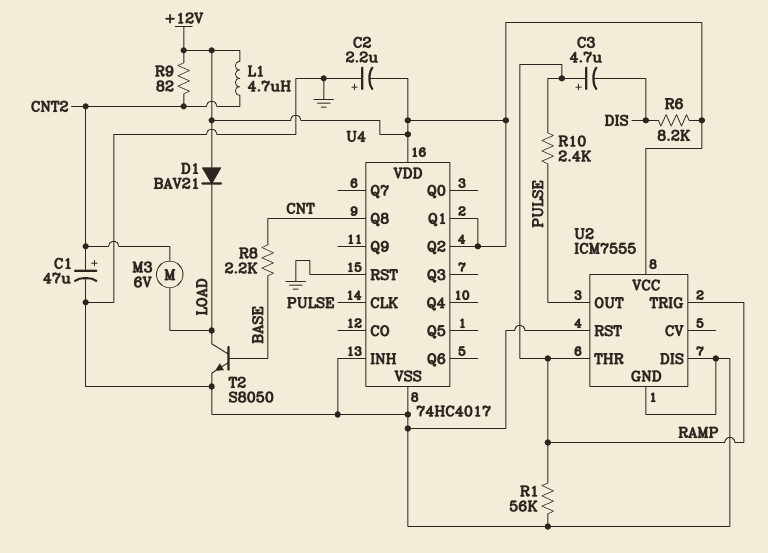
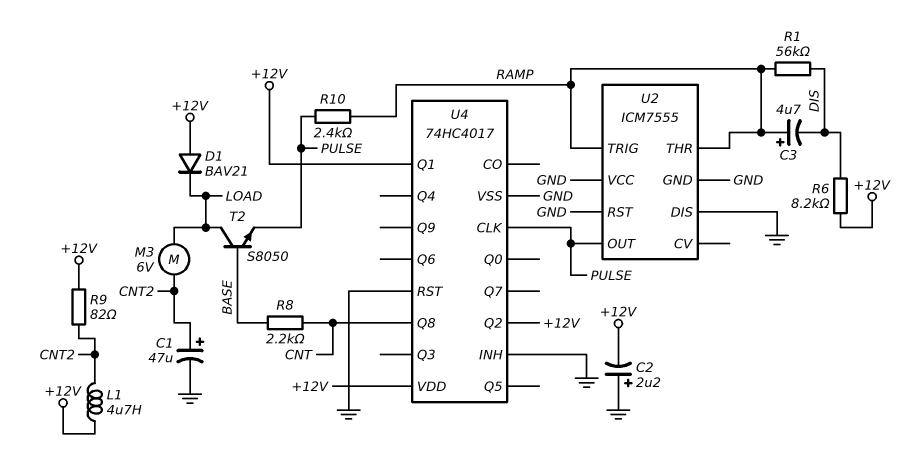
R1: 56k (GND, RAMP) -> 56k (DIS, RAMP)
T2: NPN S8050 (B BASE, C LOAD, E GND) -> NPN S8050 (B BASE, C LOAD, E PULSE)
U2 pin VCC: +12V -> GND

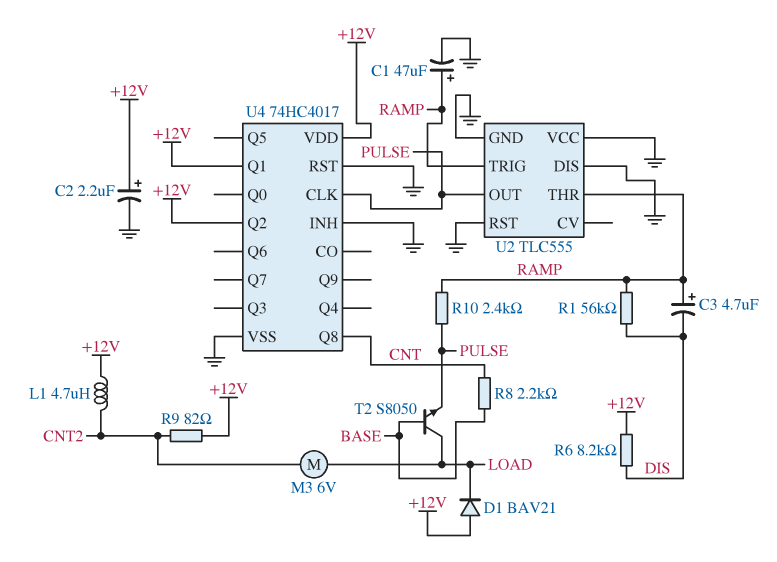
C1: 47uF (plus CNT2, minus GND) -> 47uF (plus RAMP, minus GND)
C2: 2.2uF (plus GND, minus +12V) -> 2.2uF (plus +12V, minus GND)
U2: ICM7555 -> TLC555

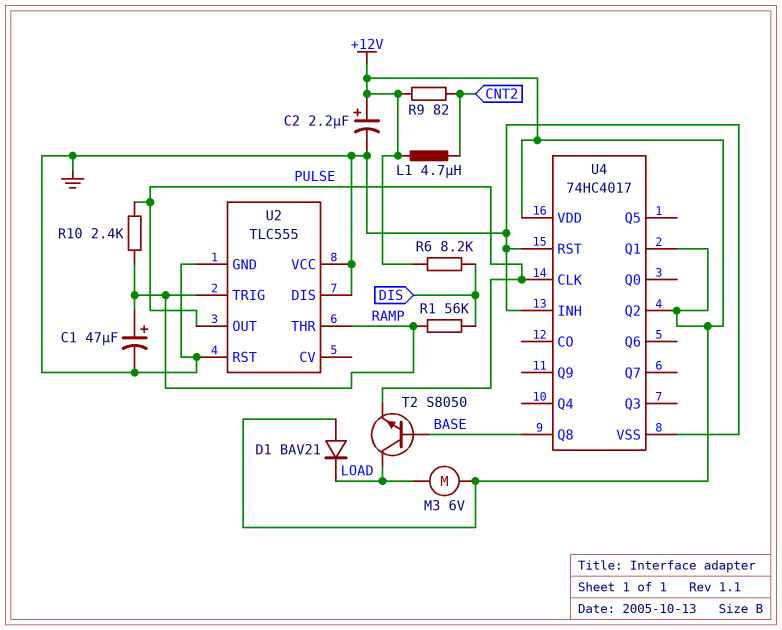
C3: 4.7uF (plus RAMP, minus DIS) -> none
M3: motor 6V (CNT2, LOAD) -> motor 6V (+12V, LOAD)
R8: 2.2k (BASE, CNT) -> none
U4 pin Q8: CNT -> BASE

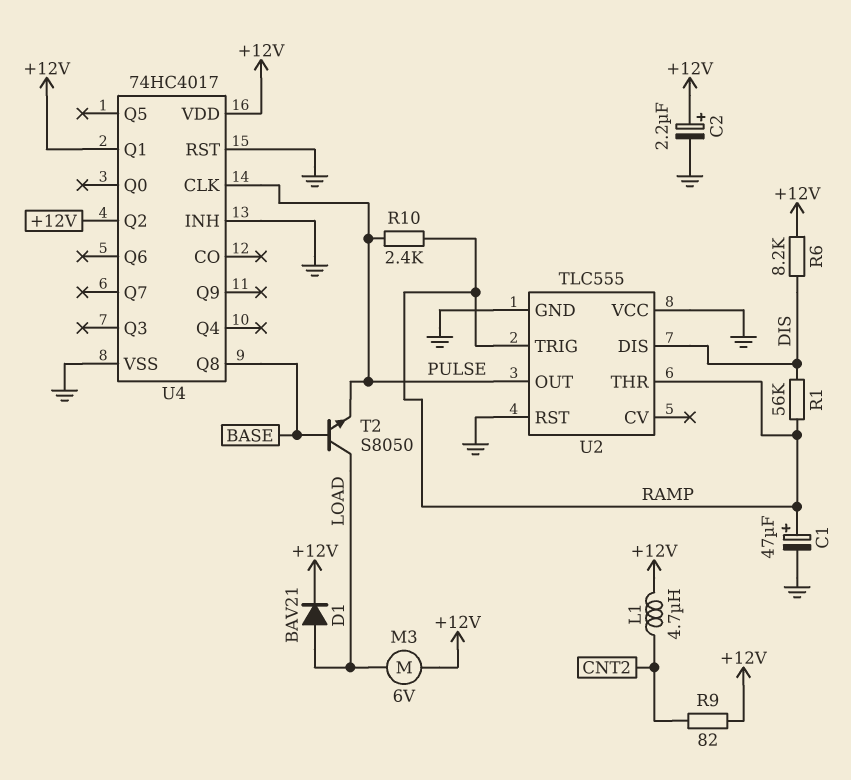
D1: diode BAV21 (A +12V, K LOAD) -> diode BAV21 (A LOAD, K +12V)
U2 pin DIS: GND -> DIS

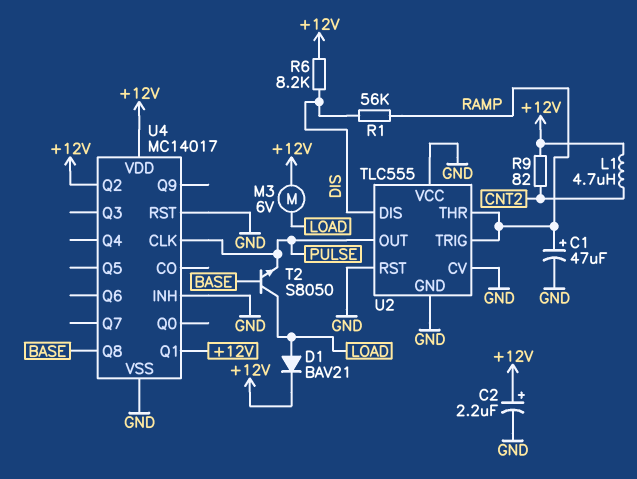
R10: 2.4k (PULSE, RAMP) -> none
U2 pin CV: none -> GND
U4: 74HC4017 -> MC14017

